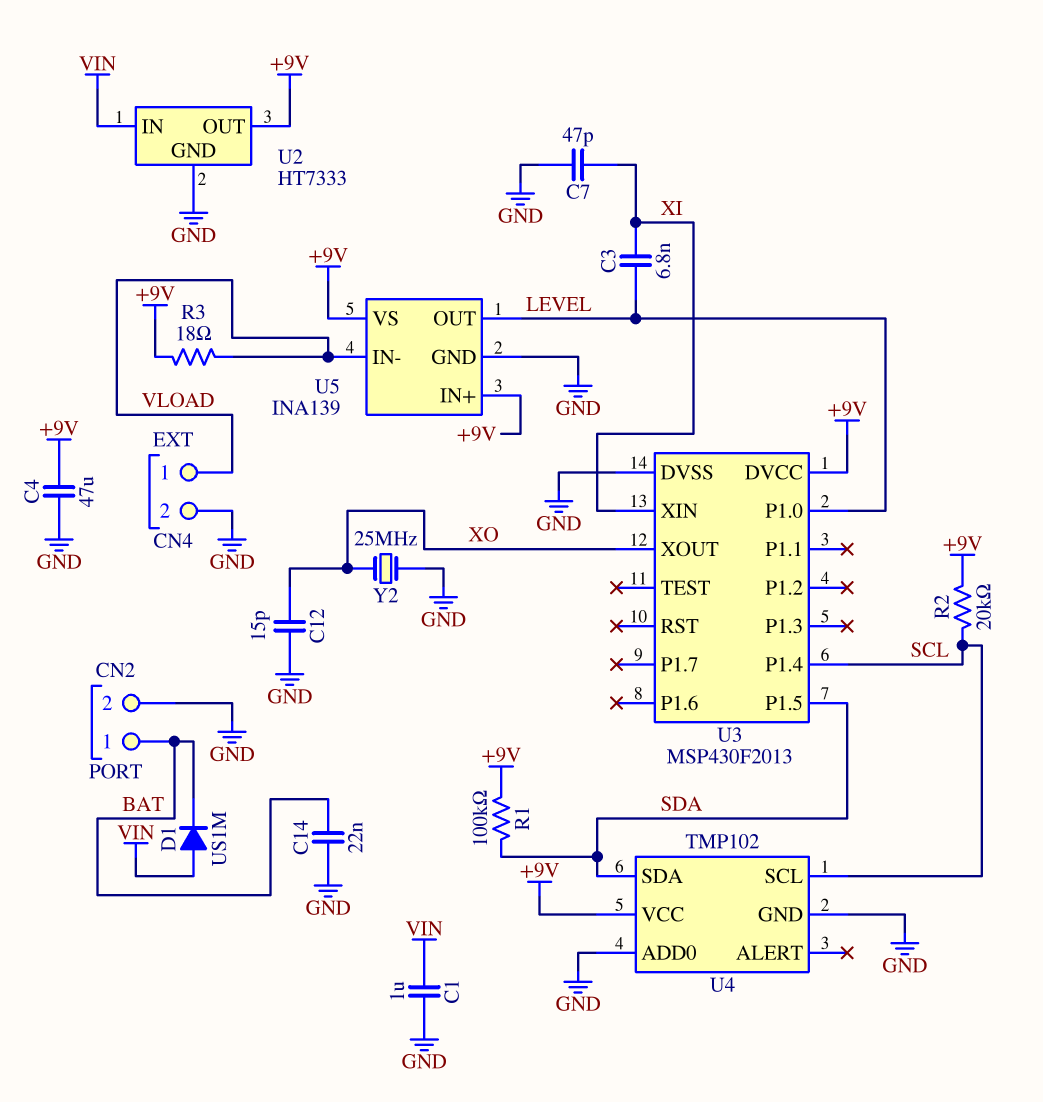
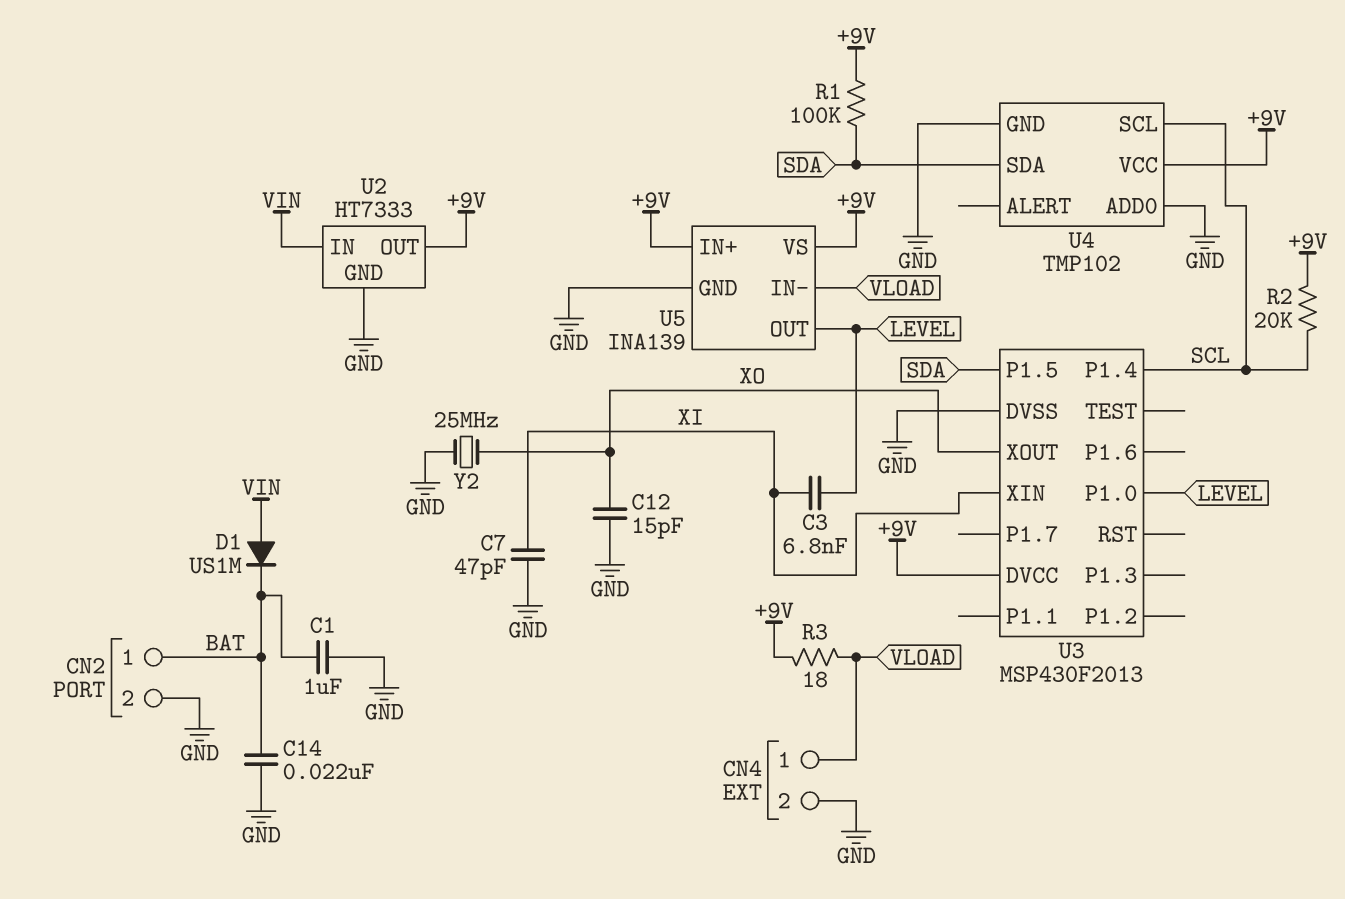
C1: 1uF (GND, VIN) -> 1uF (BAT, GND)
C4: 47uF (+9V, GND) -> none

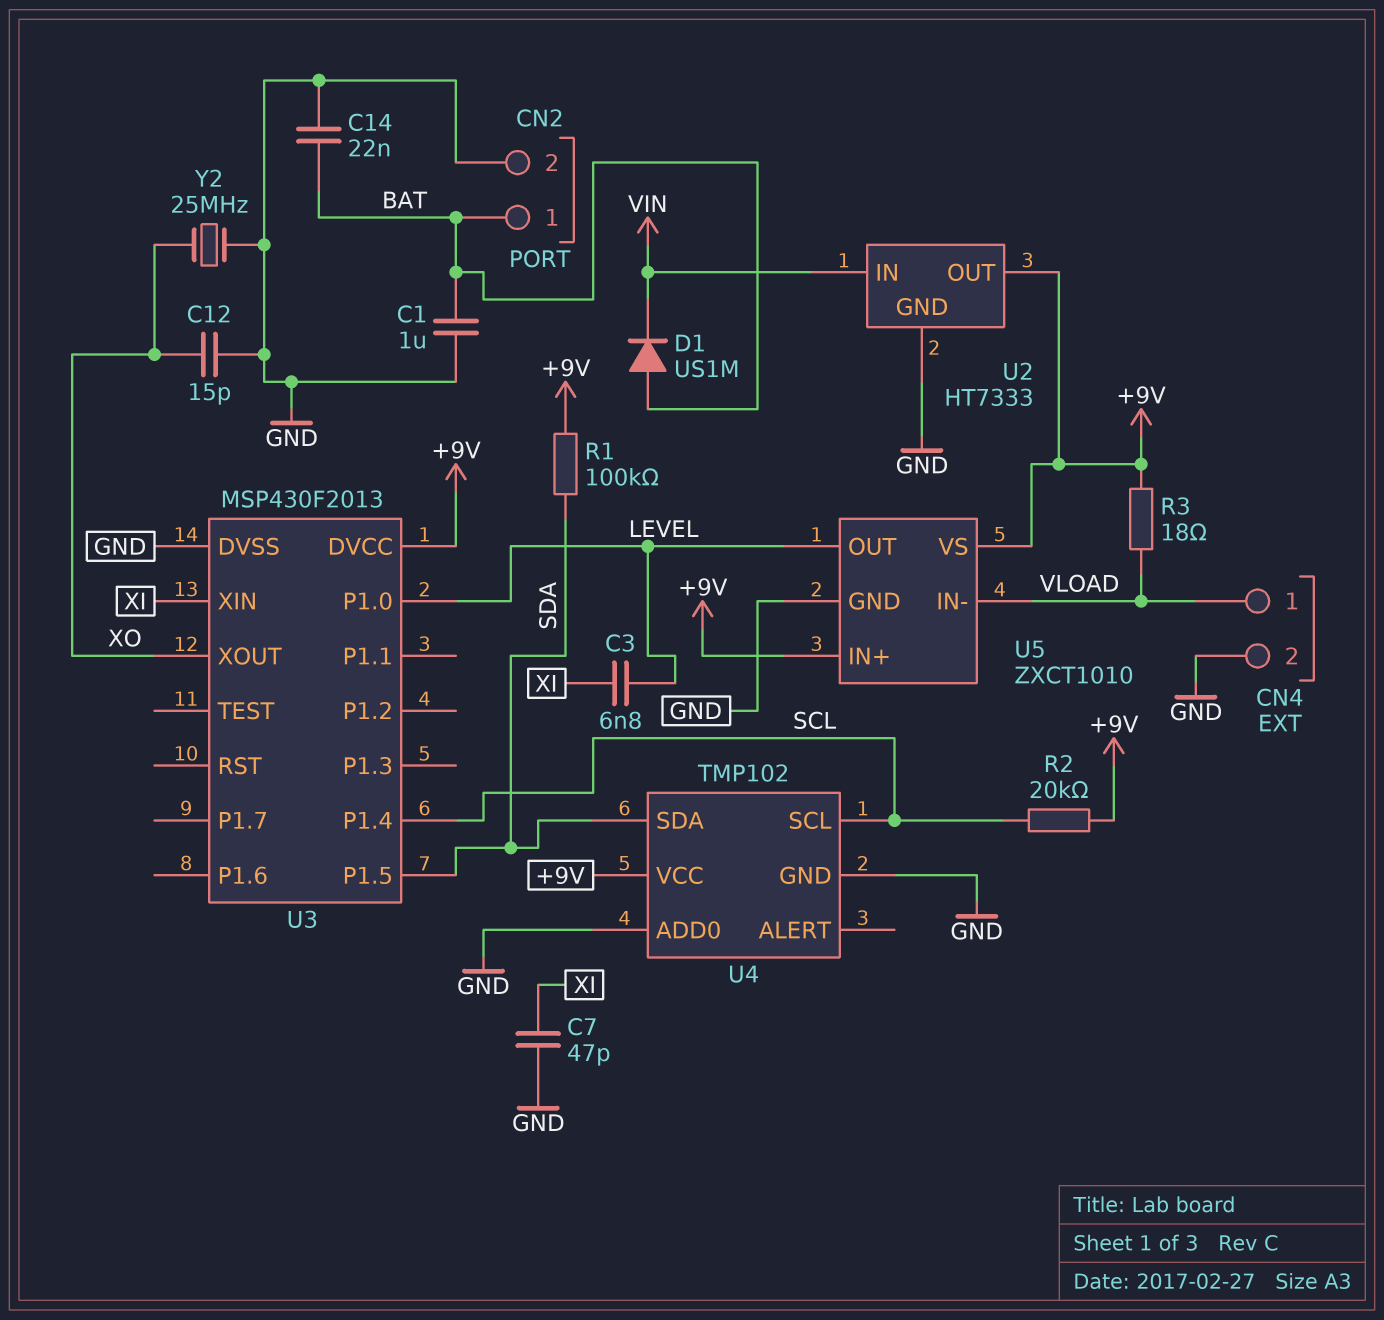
D1: diode US1M (A VIN, K BAT) -> diode US1M (A BAT, K VIN)
U5: INA139 -> ZXCT1010

